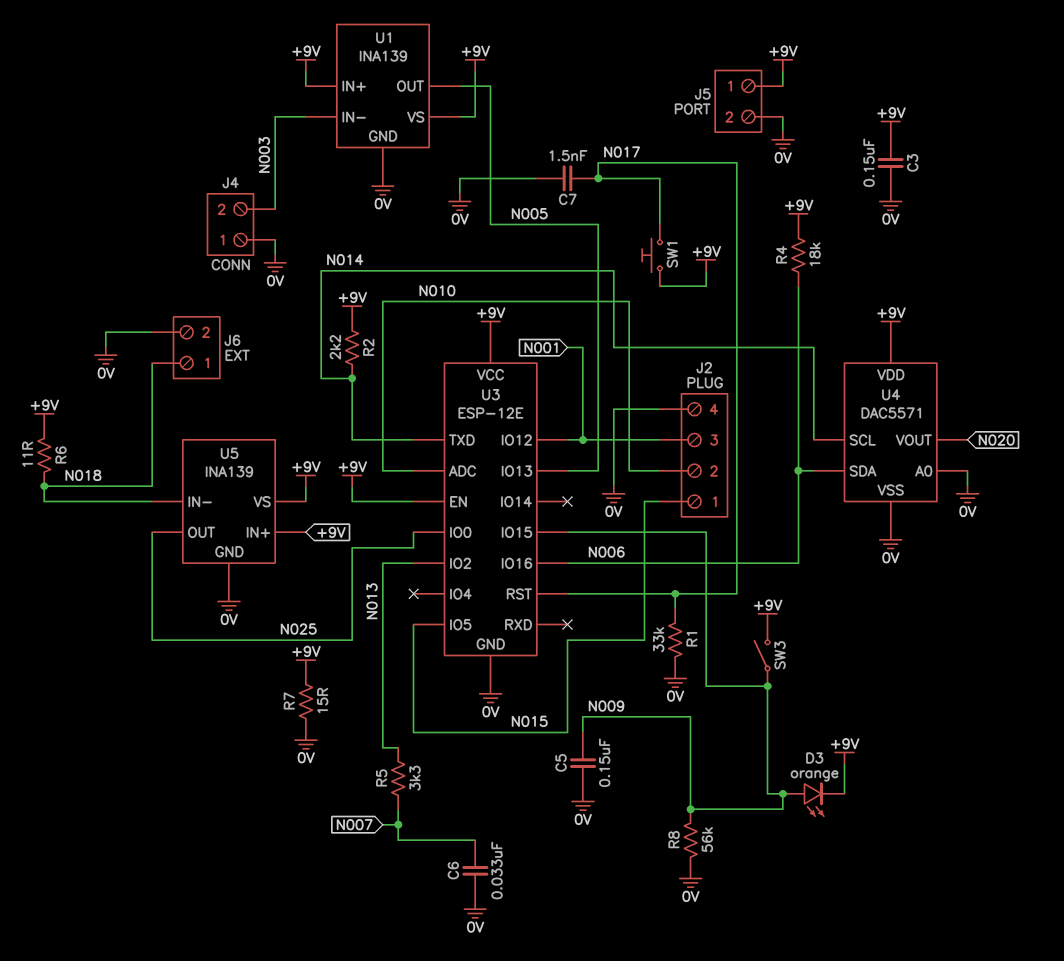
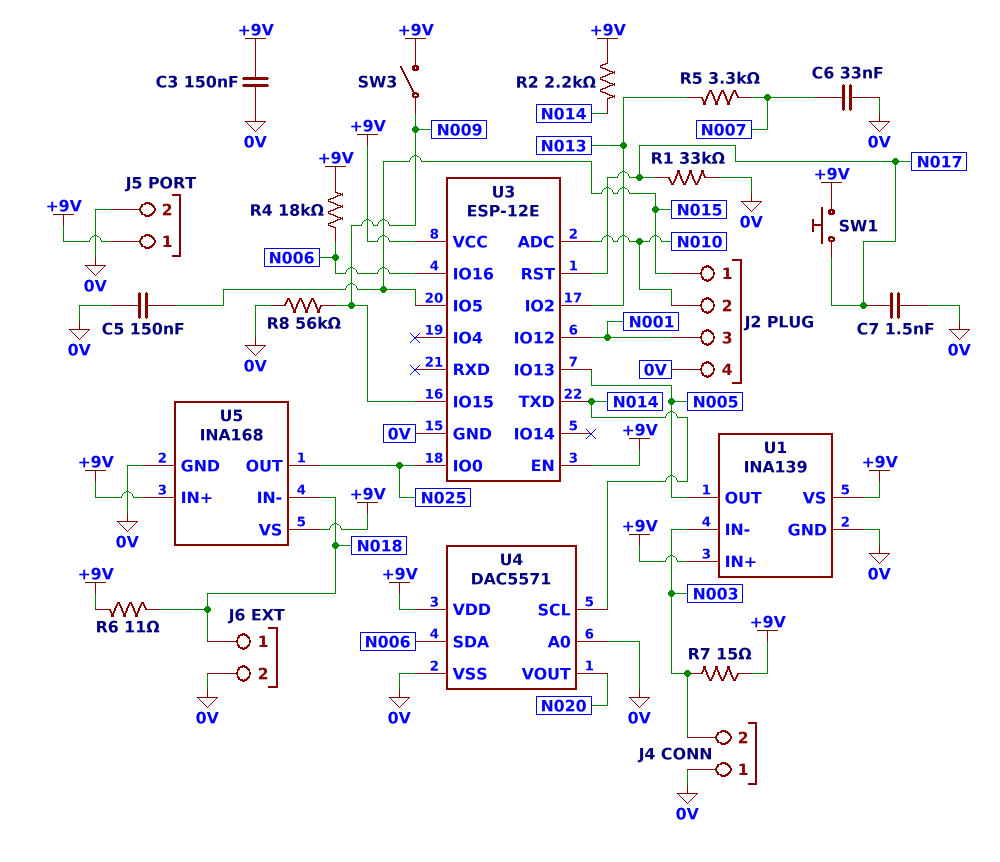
C5: 150nF (0V, N009) -> 150nF (0V, N015)
D3: LED orange (A N009, K +9V) -> none
R7: 15 (+9V, 0V) -> 15 (+9V, N003)
U5: INA139 -> INA168

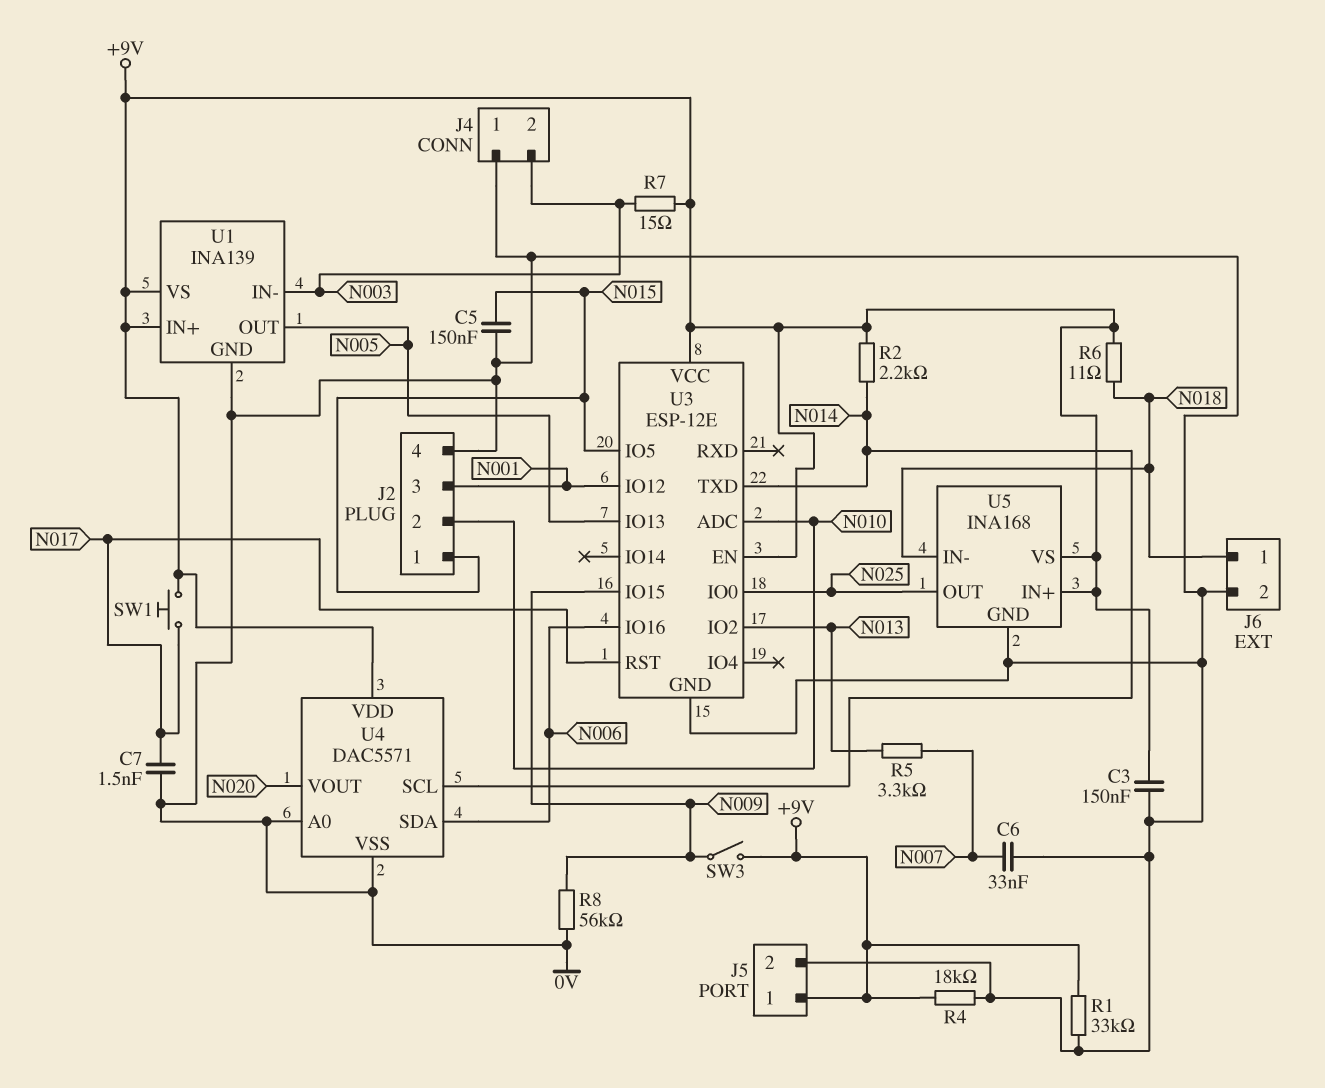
R1: 33k (0V, N017) -> 33k (+9V, 0V)
R4: 18k (+9V, N006) -> 18k (+9V, 0V)

